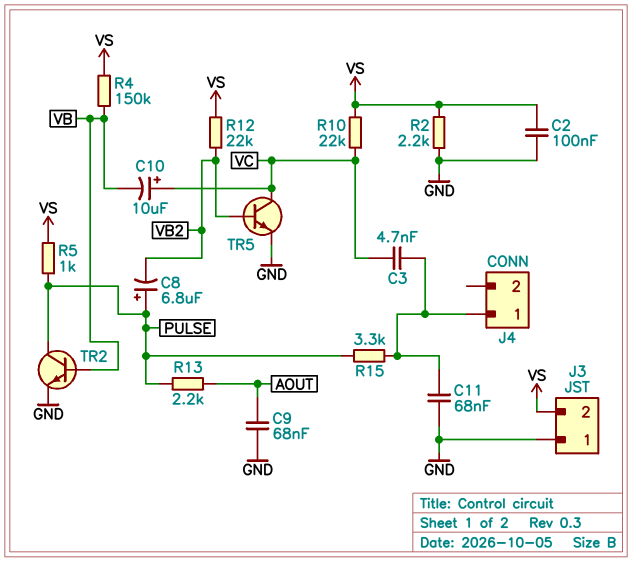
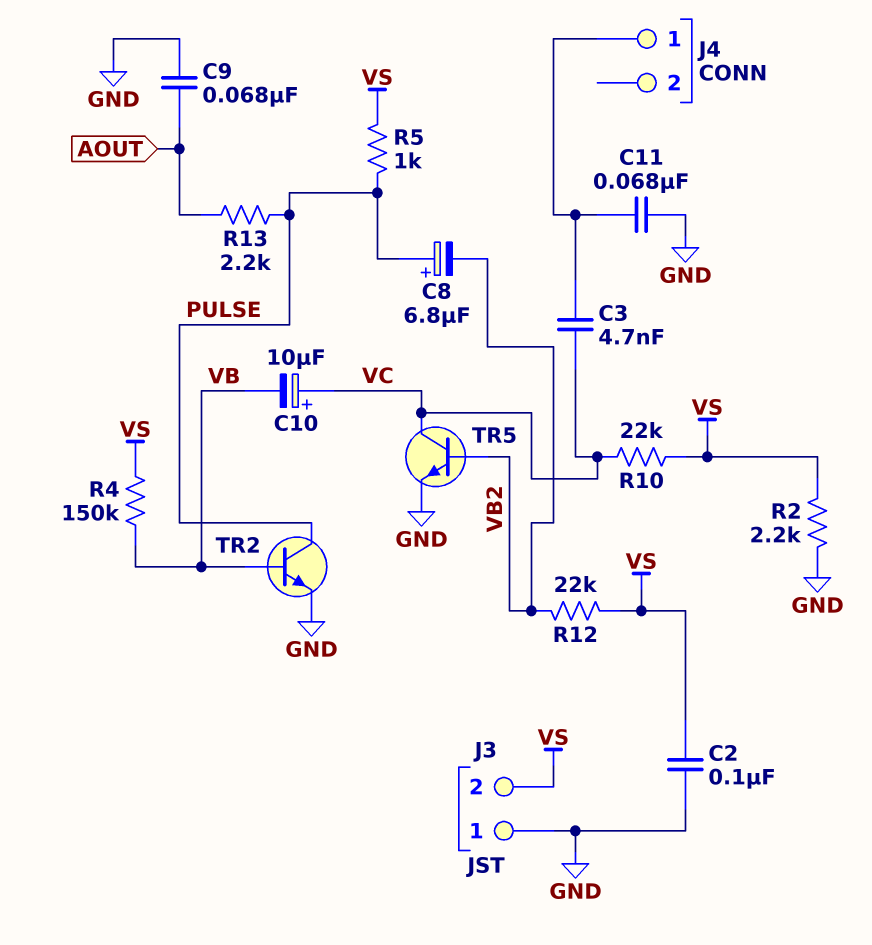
R15: 3.3k (J4/1, PULSE) -> none

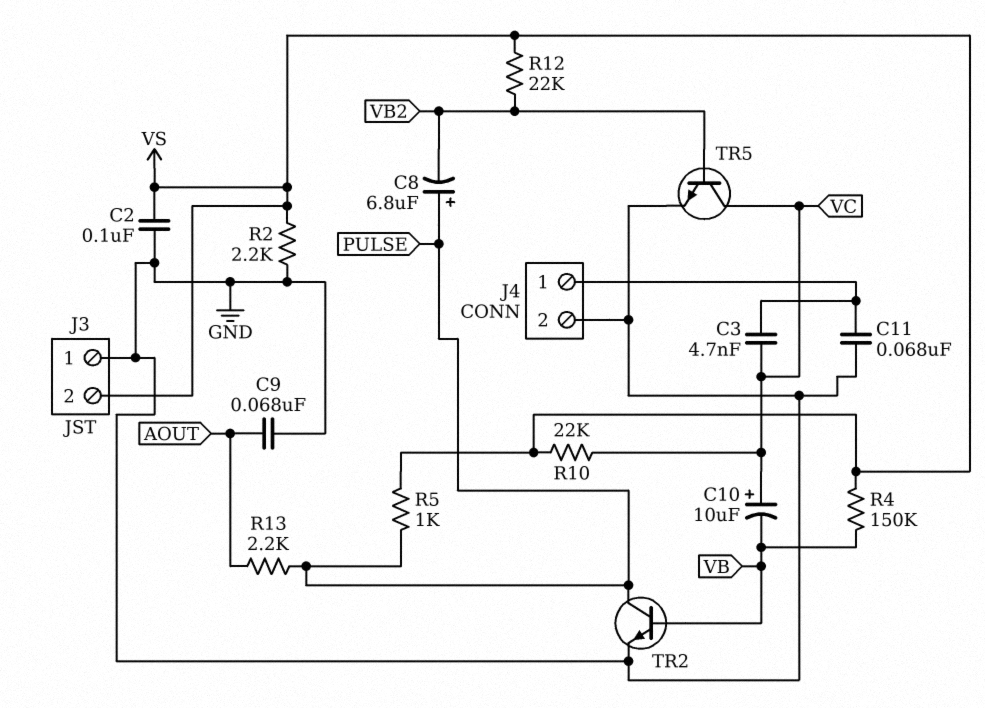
J4 pin 2: none -> GND

